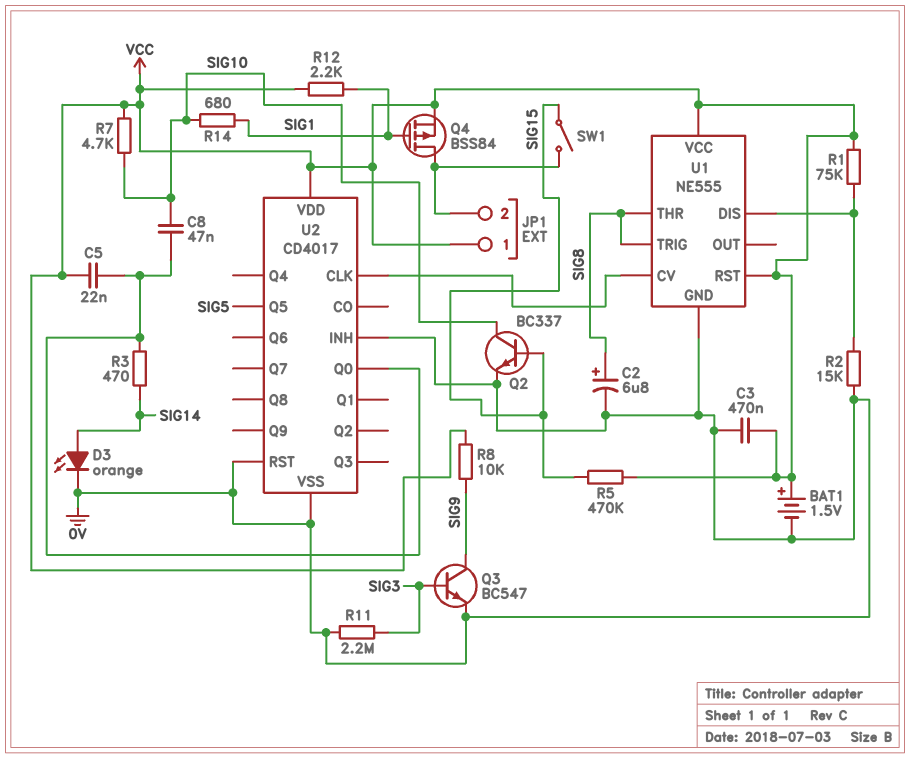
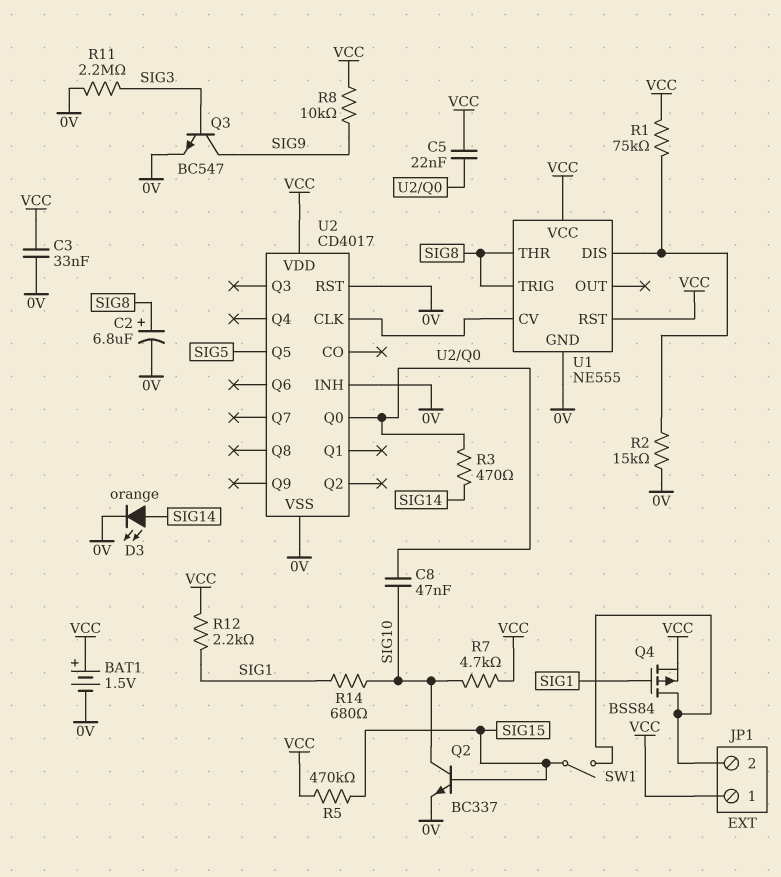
C3: 470nF (0V, VCC) -> 33nF (0V, VCC)

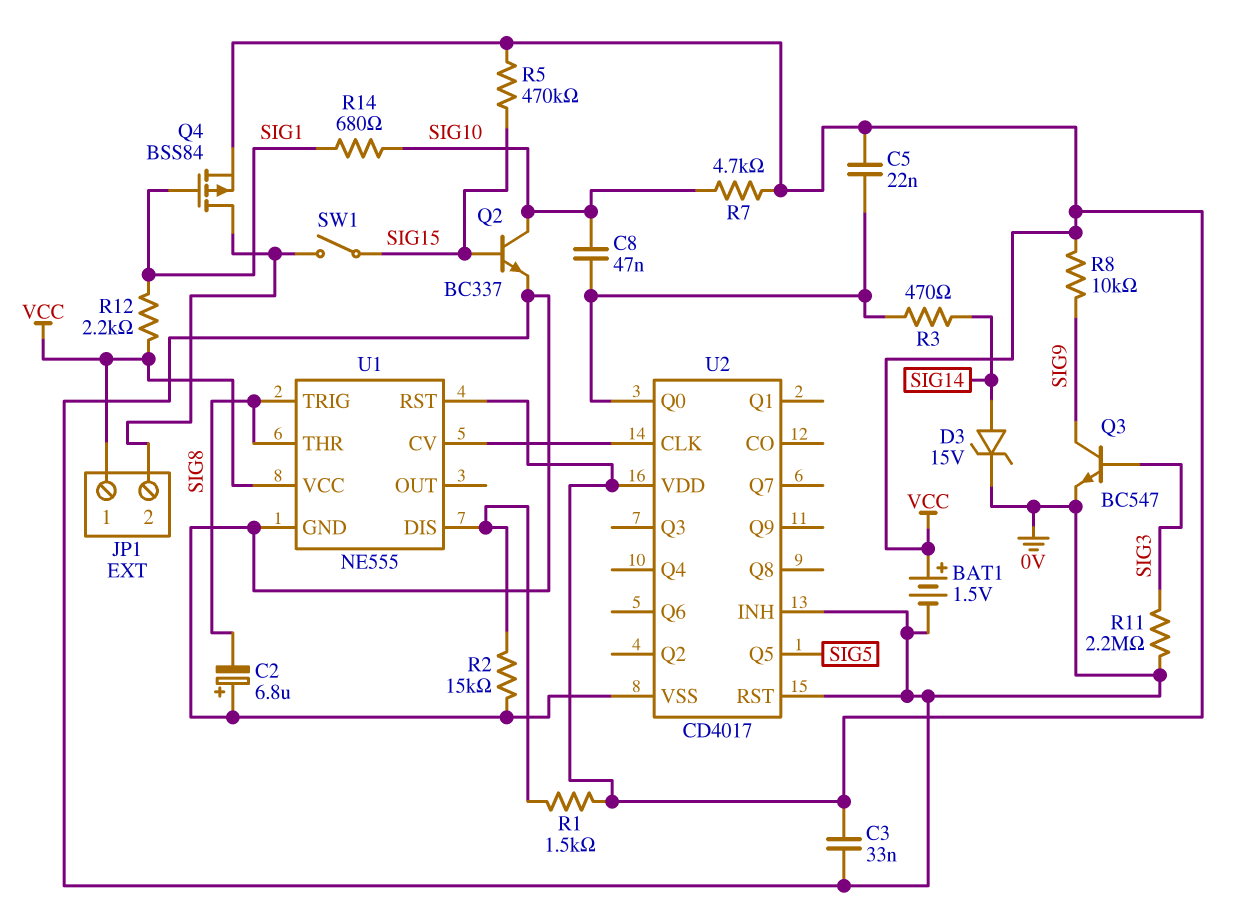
C2: 6.8uF (plus SIG8, minus 0V) -> 6.8uF (plus 0V, minus SIG8)
D3: LED orange (A SIG14, K 0V) -> zener 15V (A SIG14, K 0V)
R1: 75k (U1/DIS, VCC) -> 1.5k (U1/DIS, VCC)

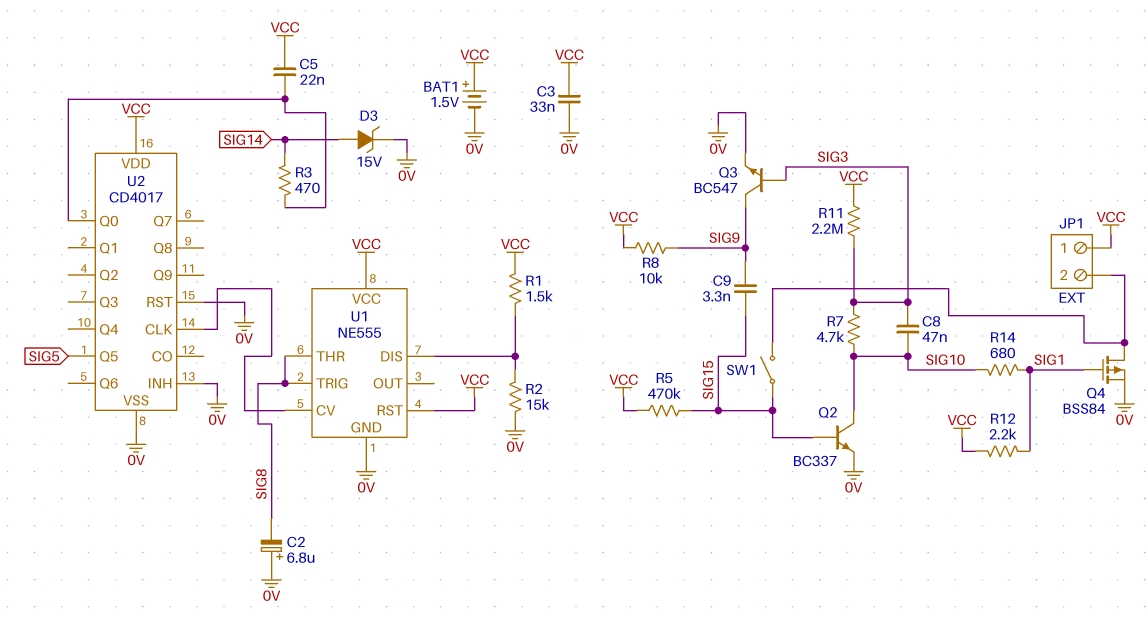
C8: 47nF (SIG10, U2/Q0) -> 47nF (SIG3, SIG10)
C9: none -> 3.3nF (SIG9, SIG15)
Q4: PMOS BSS84 (G SIG1, D JP1/2, S VCC) -> PMOS BSS84 (G SIG1, D JP1/2, S 0V)
R7: 4.7k (SIG10, VCC) -> 4.7k (SIG3, SIG10)
R11: 2.2M (0V, SIG3) -> 2.2M (SIG3, VCC)

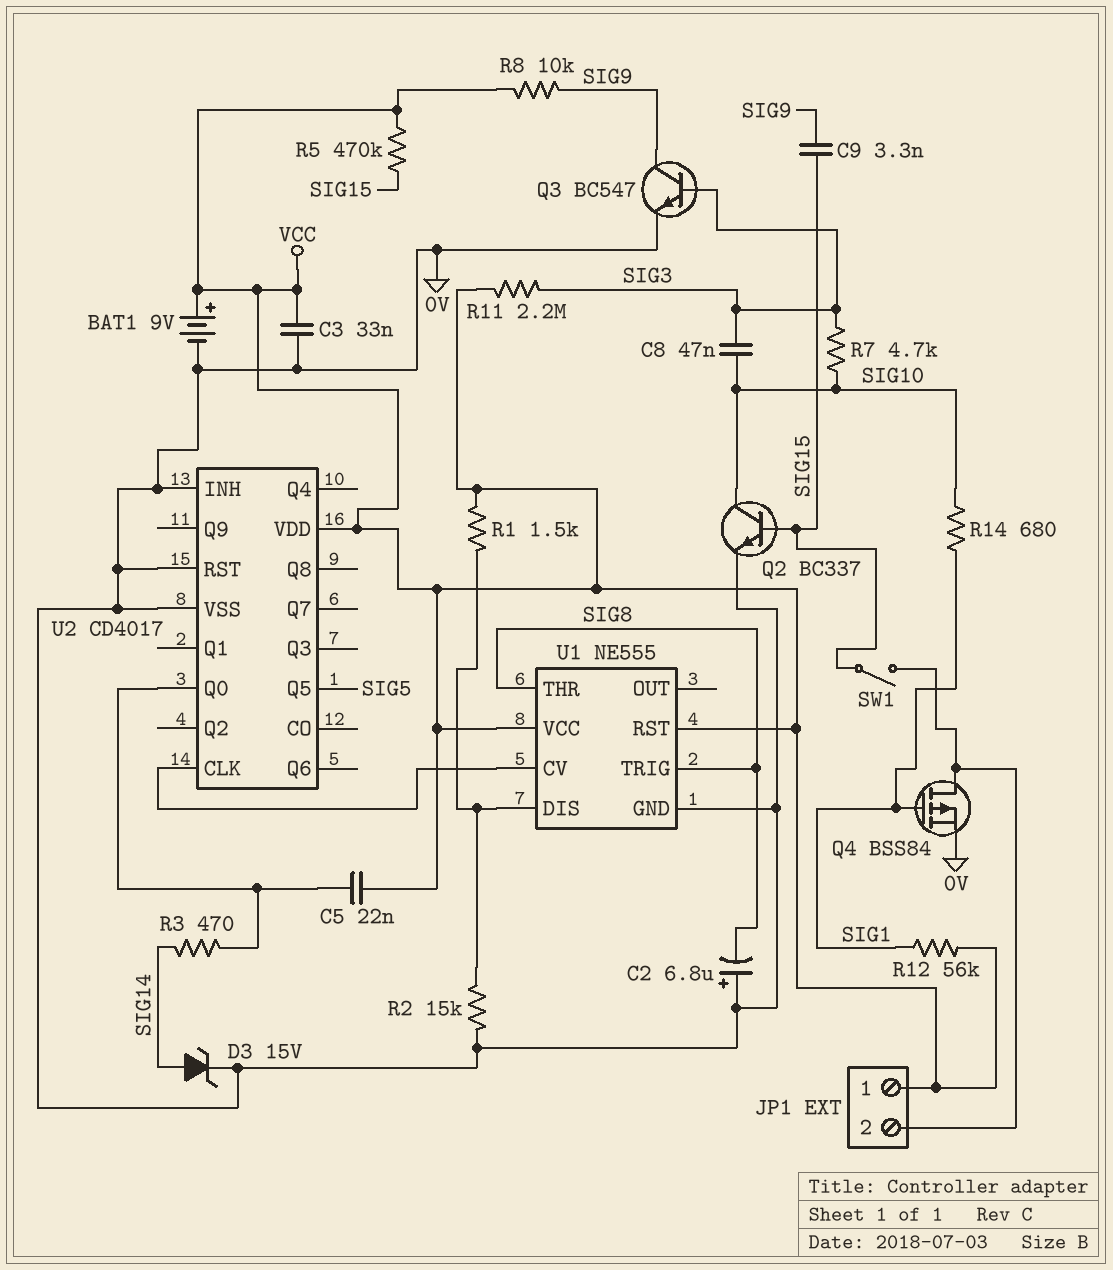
BAT1: 1.5V (plus VCC, minus 0V) -> 9V (plus VCC, minus 0V)
R12: 2.2k (SIG1, VCC) -> 56k (SIG1, VCC)

